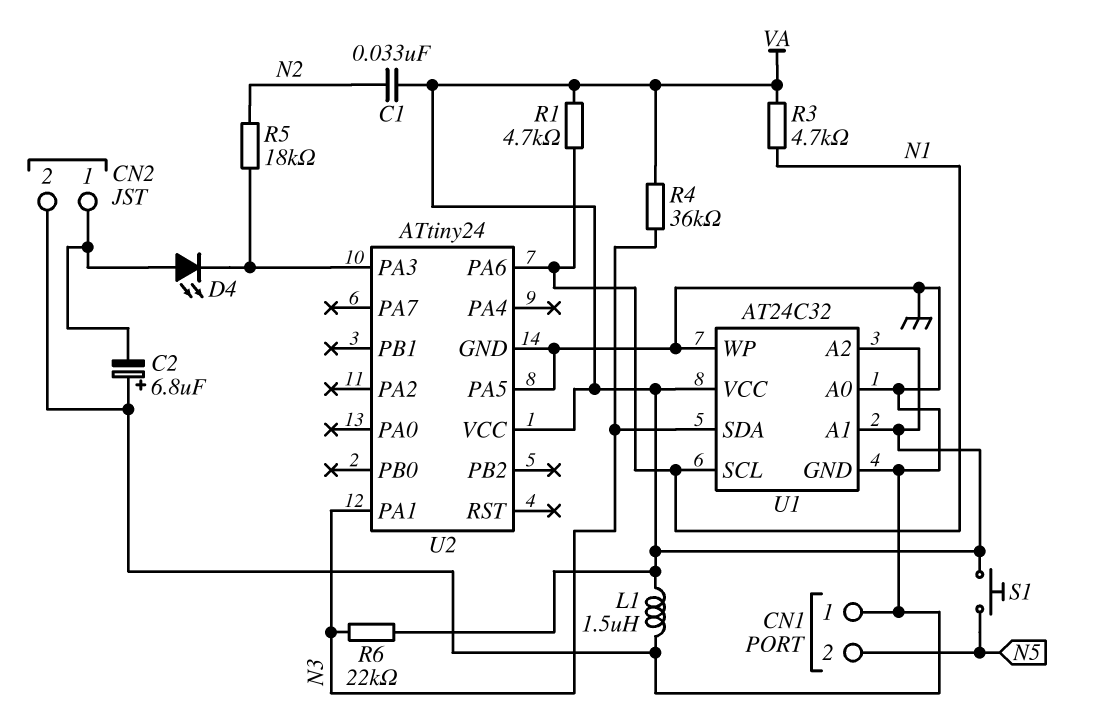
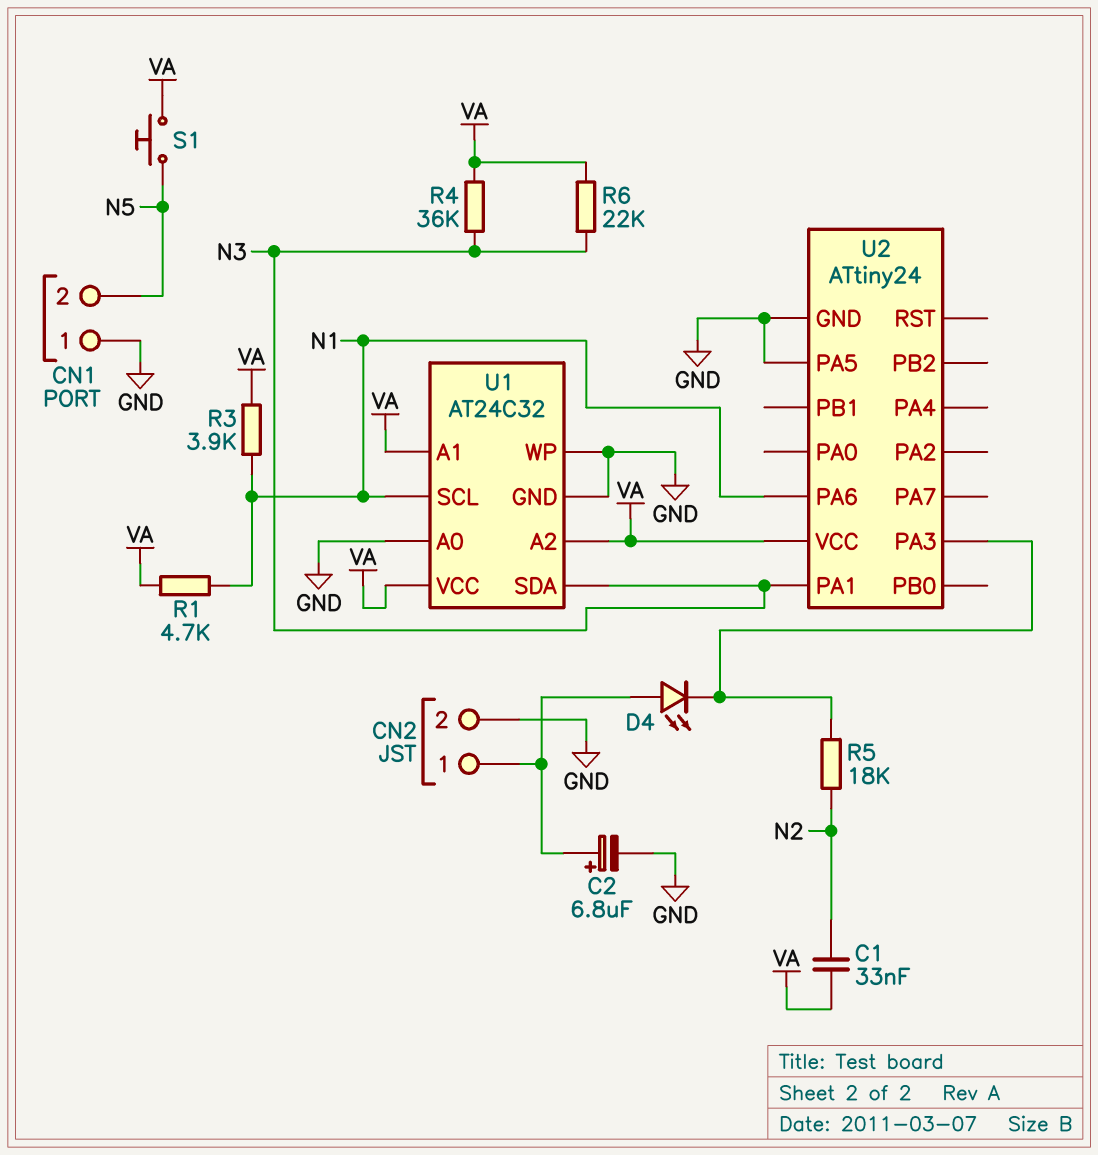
C2: 6.8uF (plus GND, minus CN2/1) -> 6.8uF (plus CN2/1, minus GND)
L1: 1.5uH (GND, VA) -> none
R3: 4.7k (N1, VA) -> 3.9k (N1, VA)

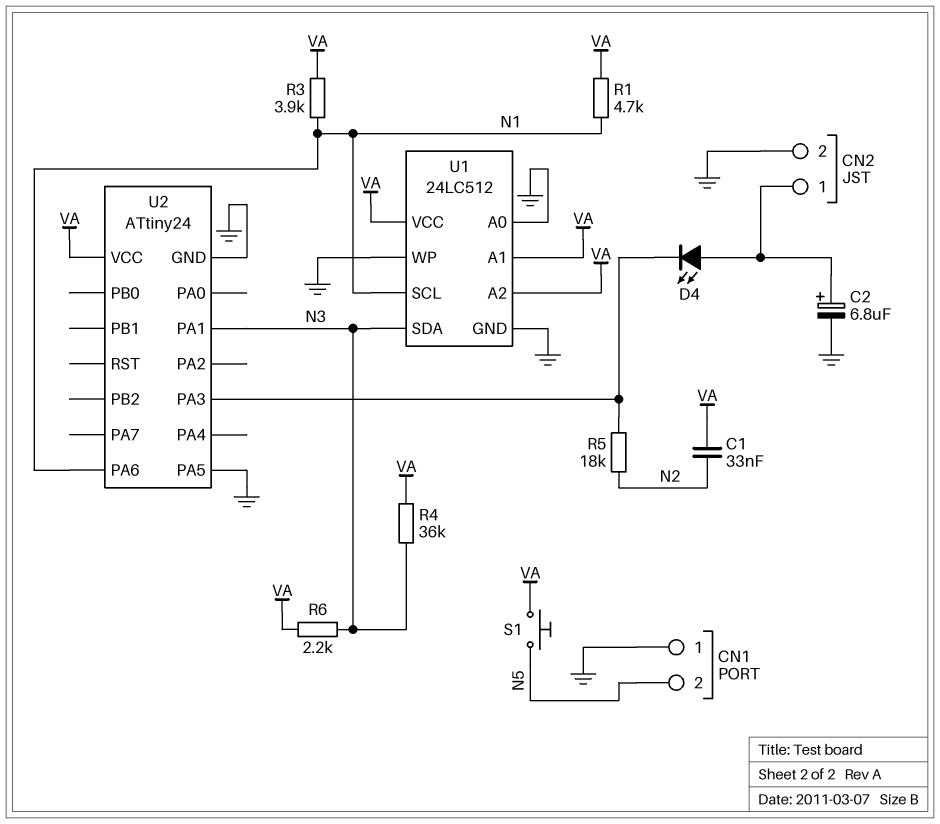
R6: 22k (N3, VA) -> 2.2k (N3, VA)
U1: AT24C32 -> 24LC512

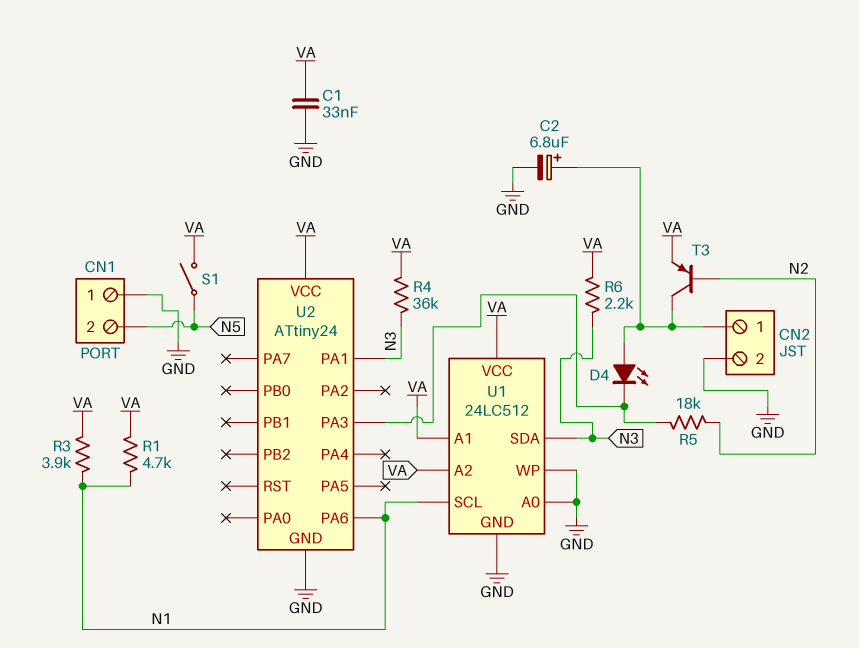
C1: 33nF (N2, VA) -> 33nF (GND, VA)
S1: button (N5, VA) -> switch (N5, VA)
T3: none -> PNP (B N2, C CN2/1, E VA)
U2 pin PA5: GND -> none

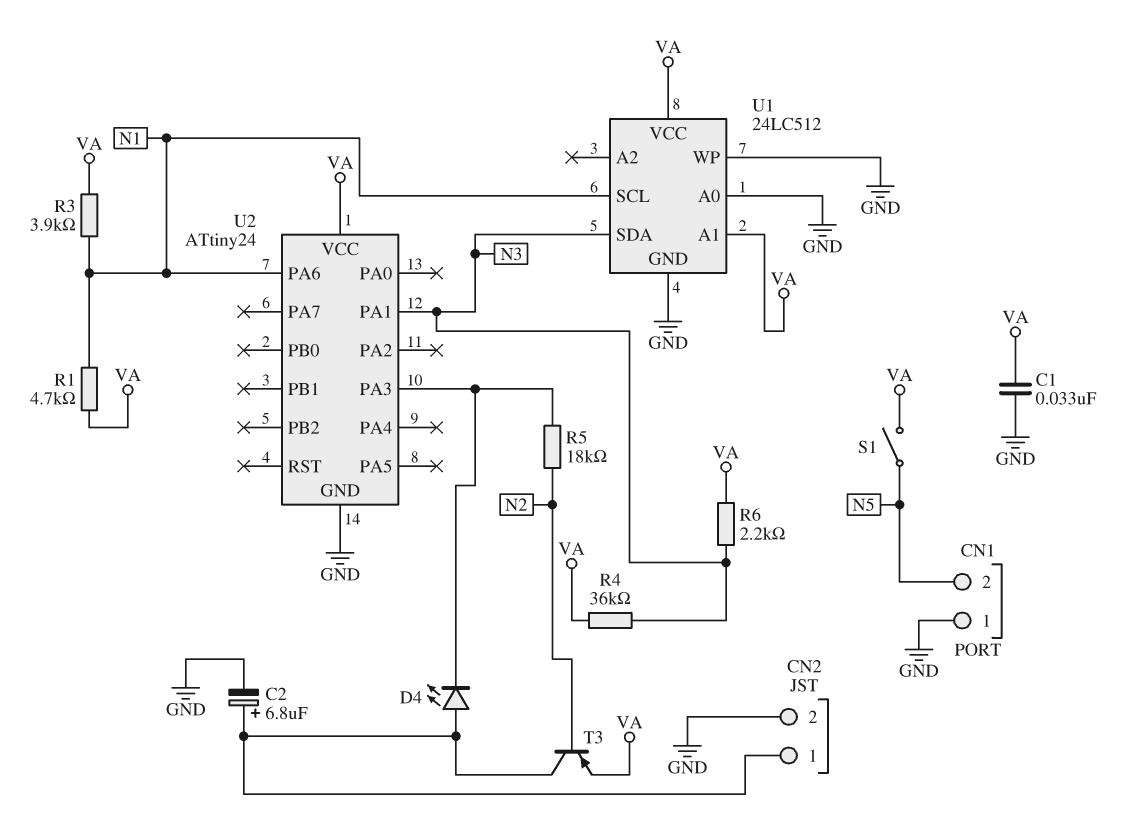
U1 pin A2: VA -> none

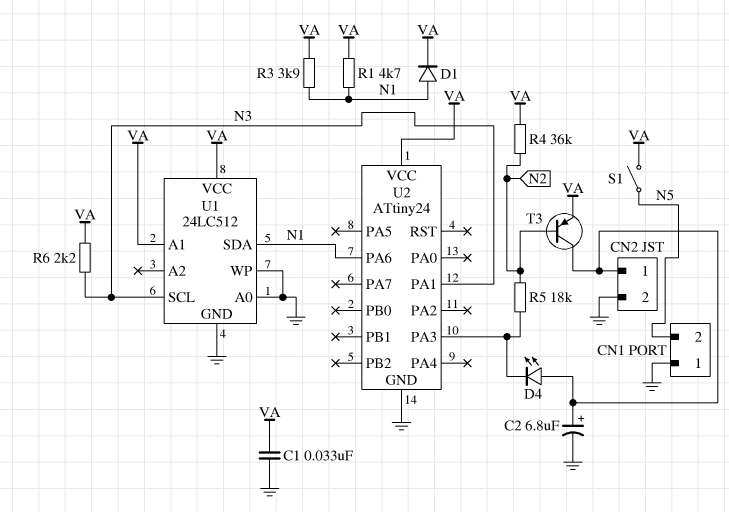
D1: none -> diode (A N1, K VA)
R4: 36k (N3, VA) -> 36k (N2, VA)
U1 pin SCL: N1 -> N3
U1 pin SDA: N3 -> N1

